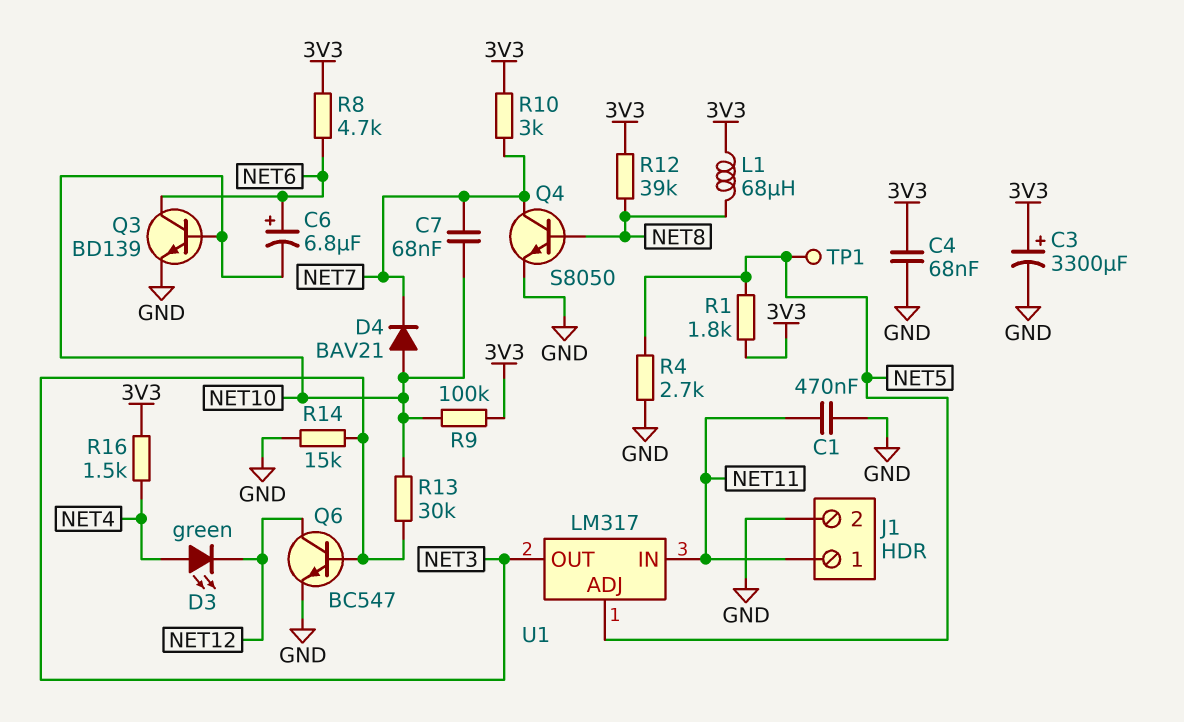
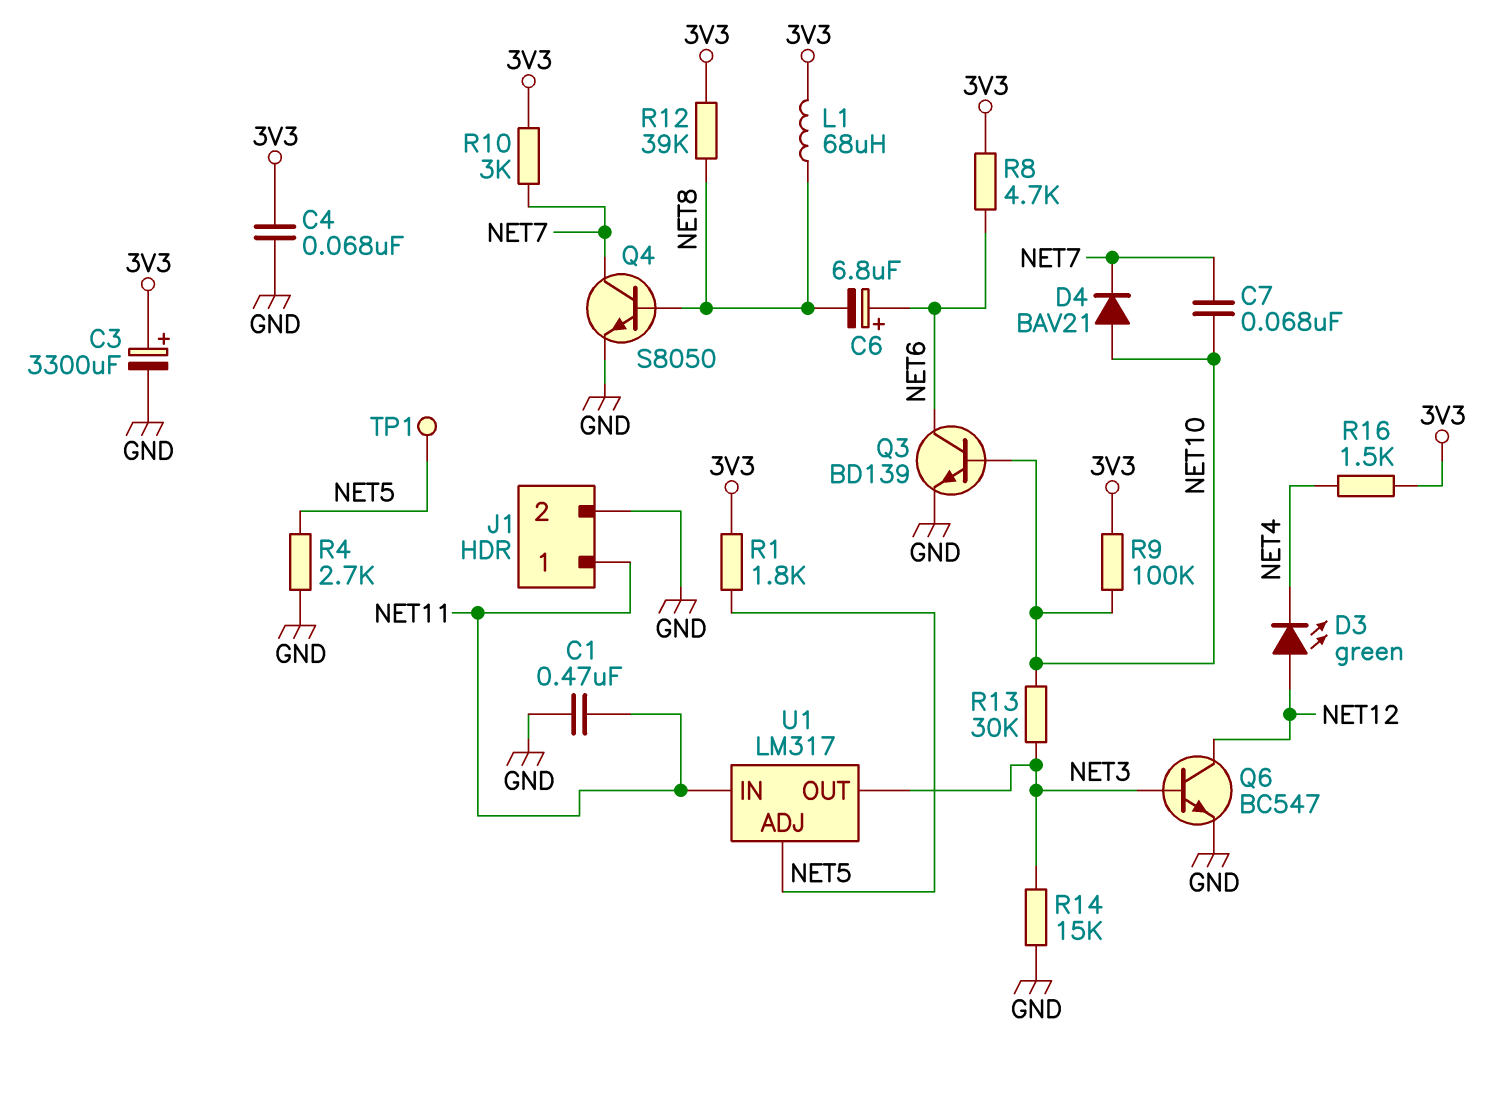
C6: 6.8uF (plus NET6, minus NET10) -> 6.8uF (plus NET6, minus NET8)
D3: LED green (A NET4, K NET12) -> LED green (A NET12, K NET4)

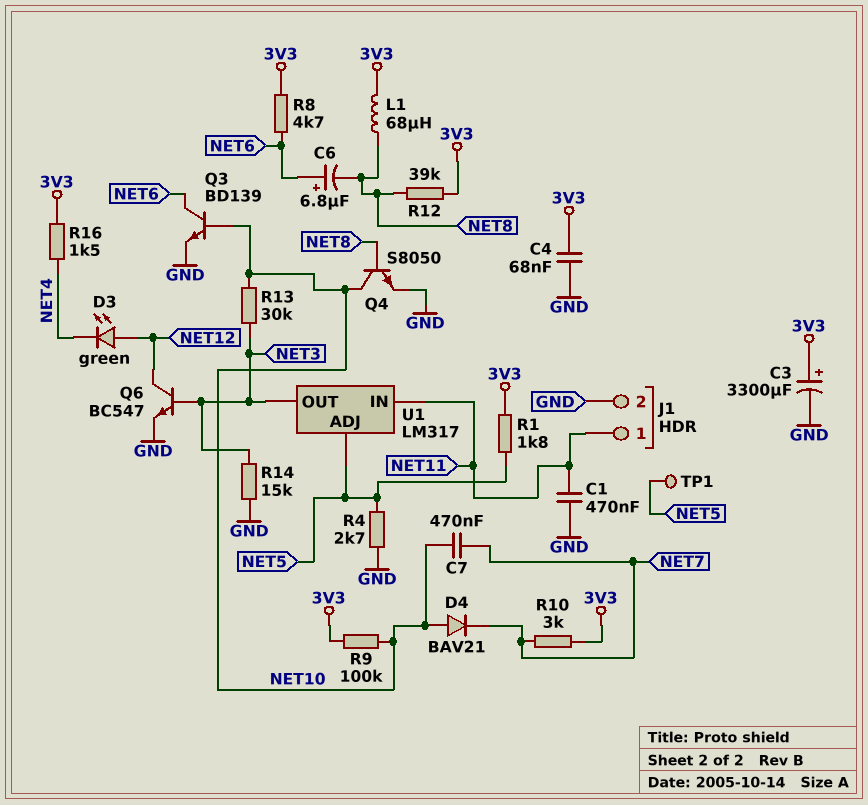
C7: 68nF (NET7, NET10) -> 470nF (NET7, NET10)
Q4: NPN S8050 (B NET8, C NET7, E GND) -> NPN S8050 (B NET8, C NET10, E GND)

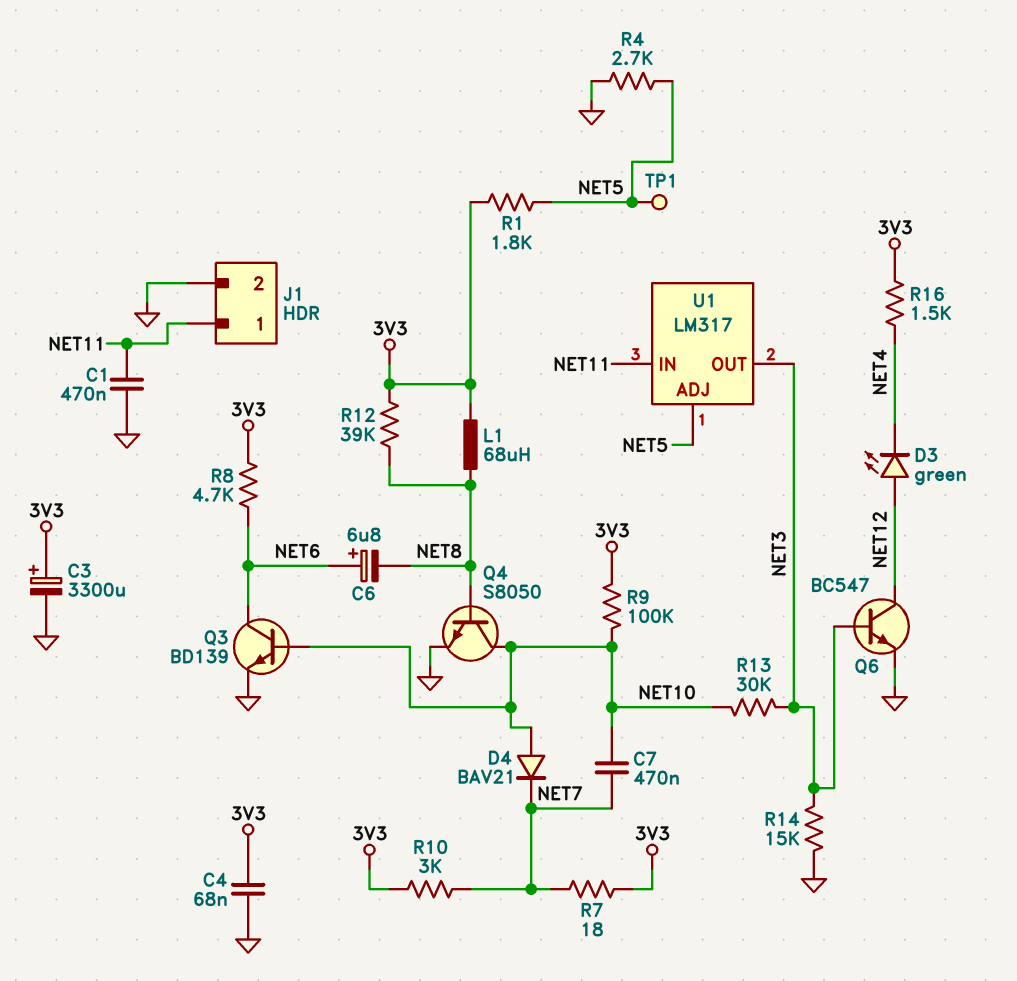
R7: none -> 18 (3V3, NET7)

